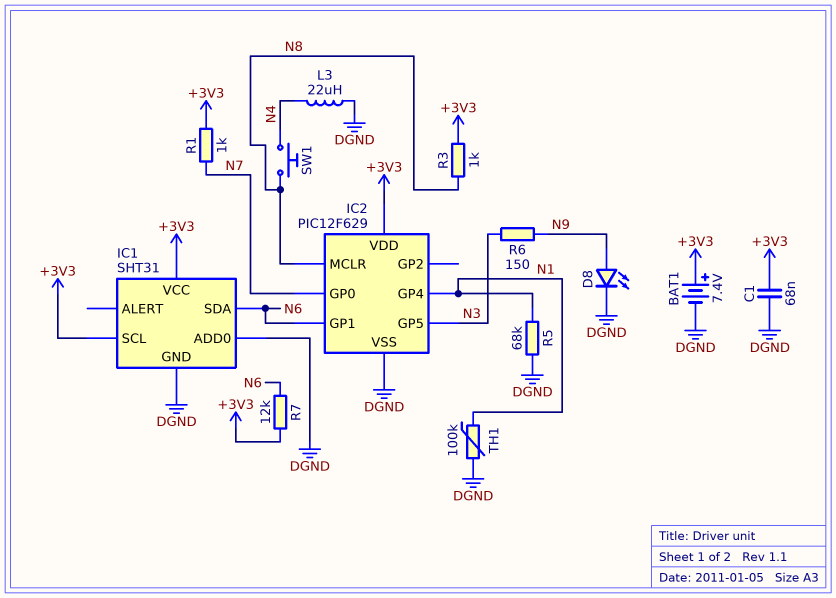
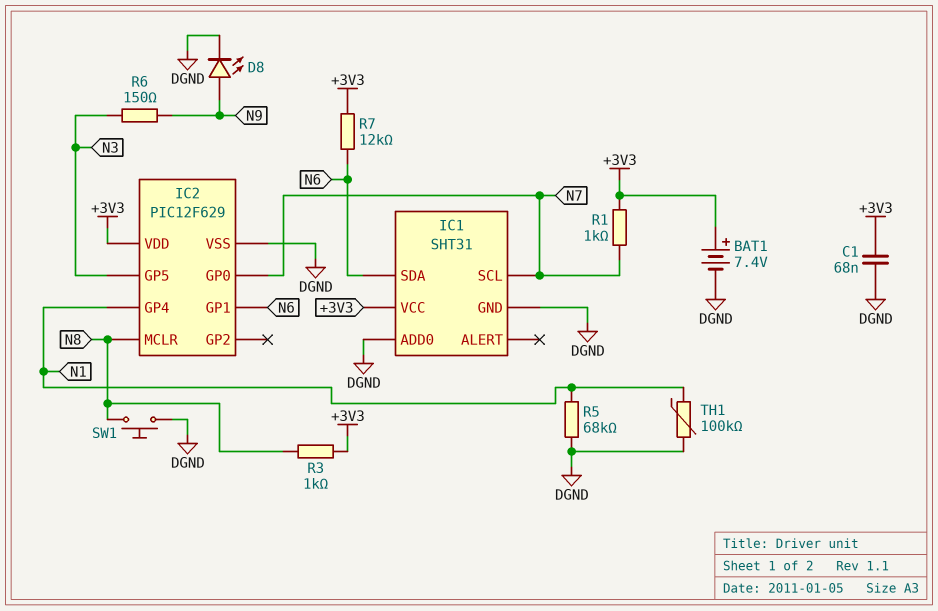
IC1 pin SCL: +3V3 -> N7
L3: 22uH (DGND, N4) -> none
SW1: button (N4, N8) -> button (DGND, N8)

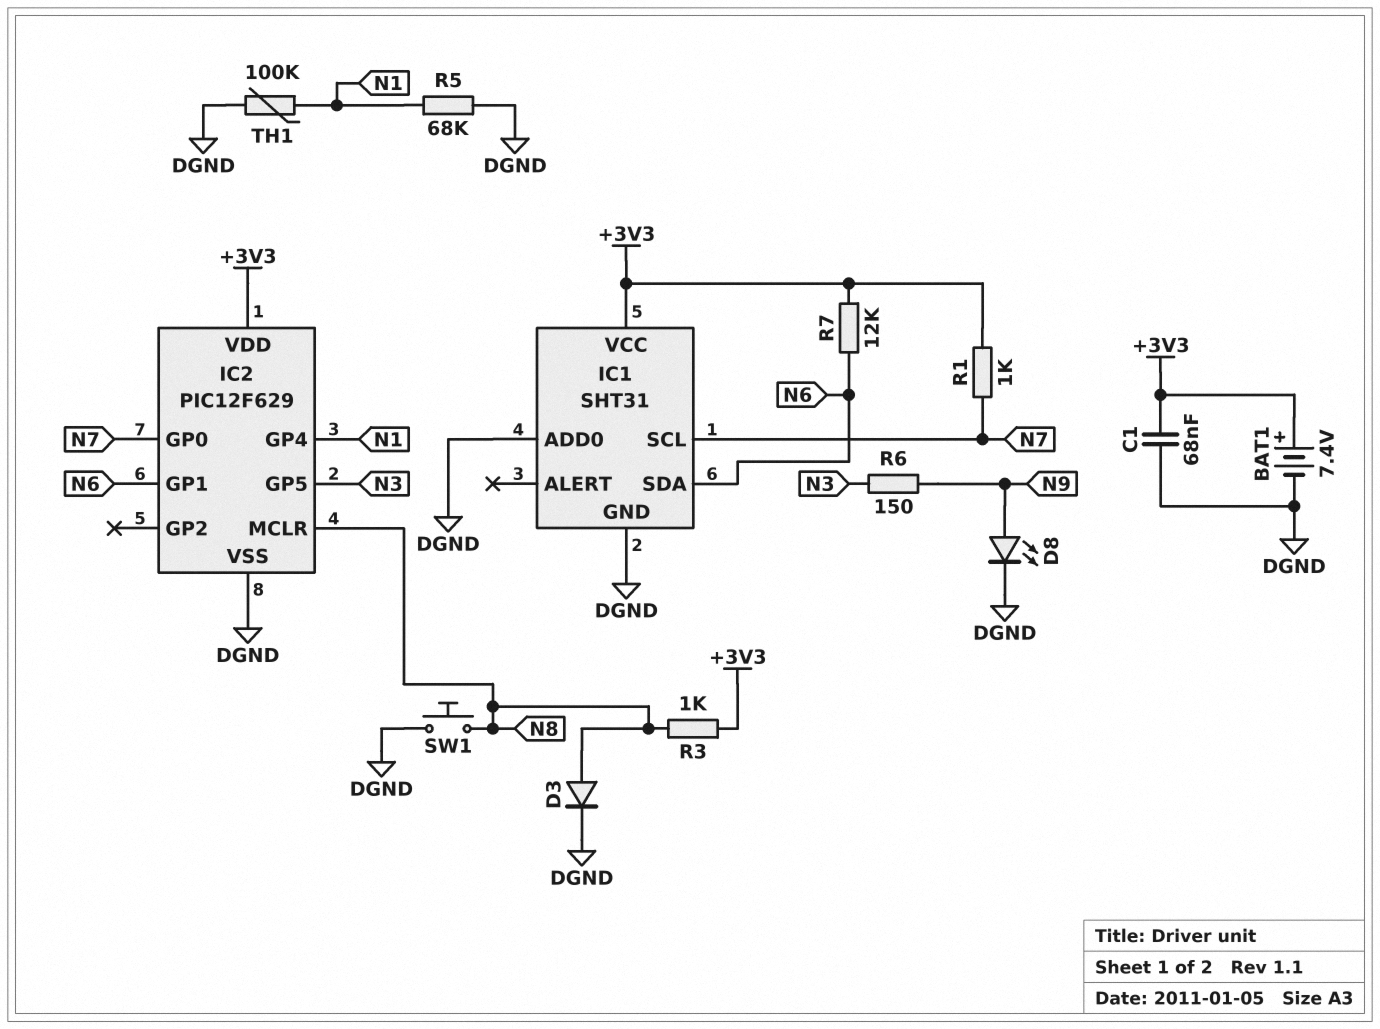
D3: none -> diode (A N8, K DGND)

